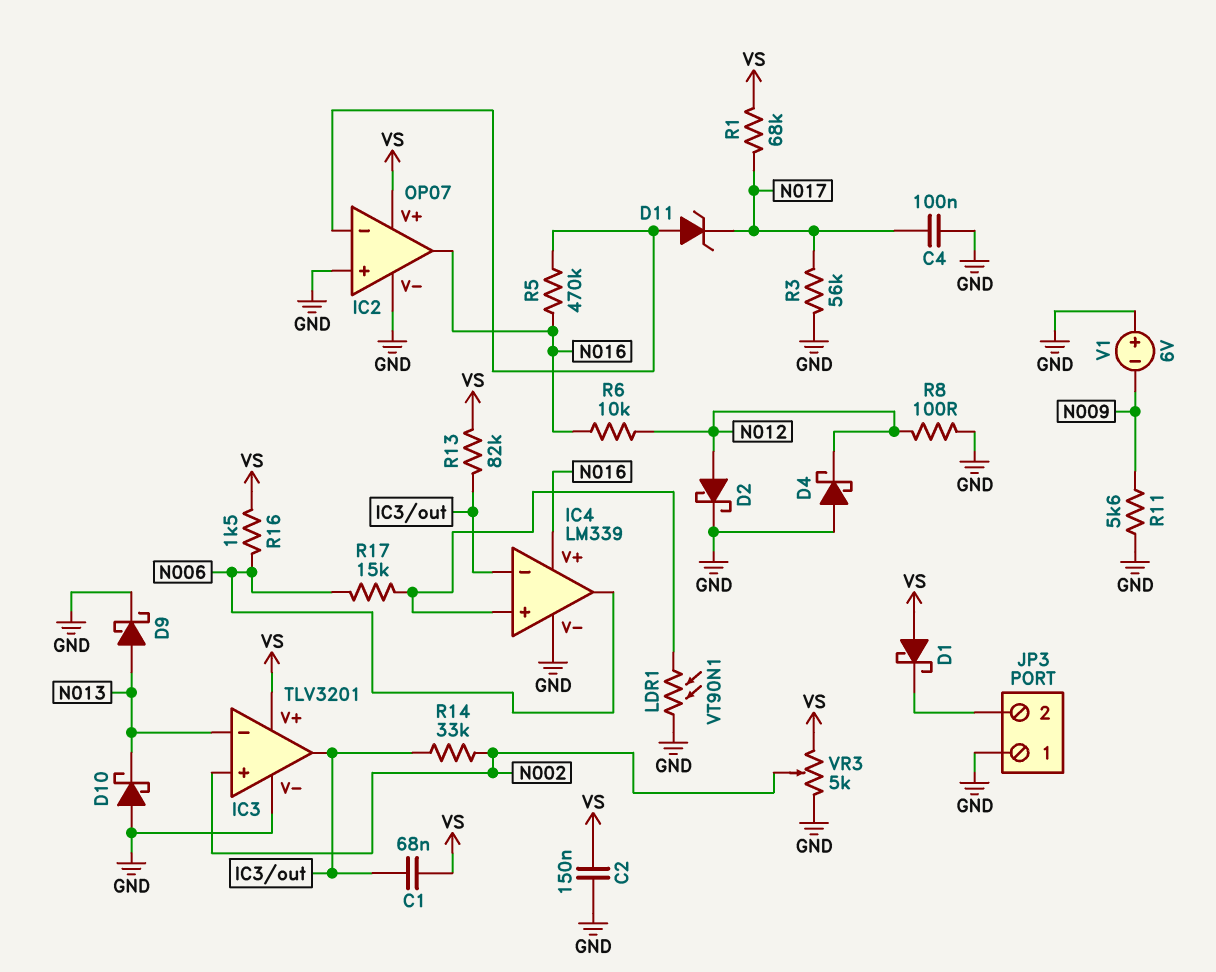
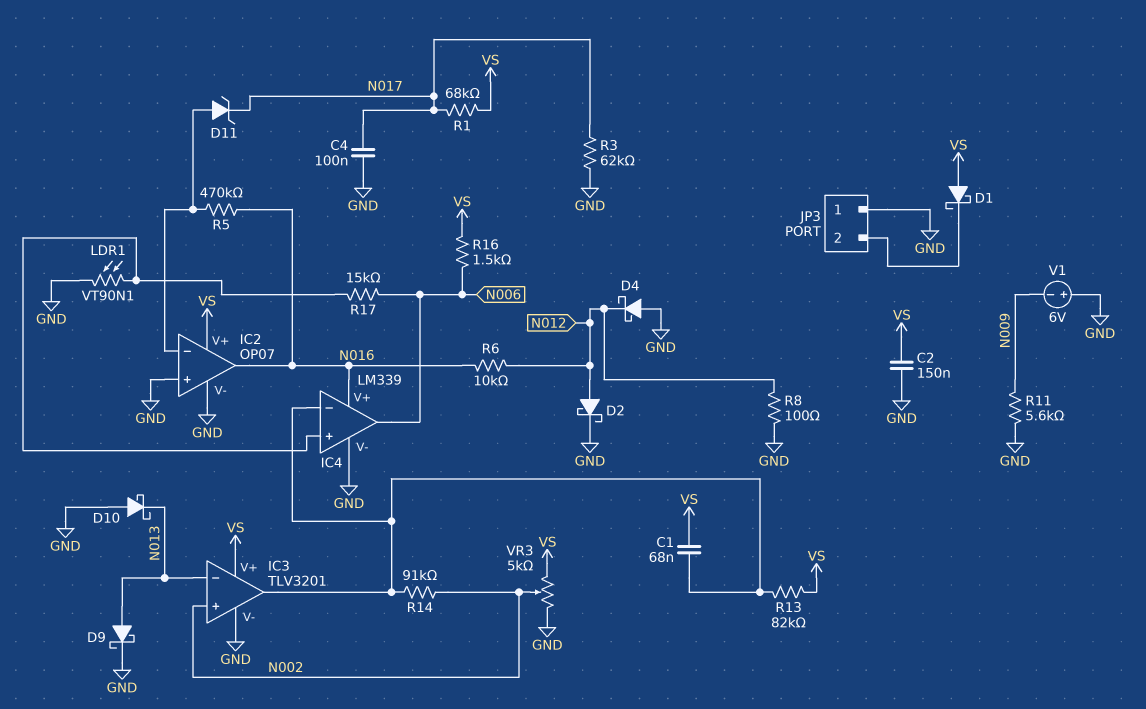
R3: 56k (GND, N017) -> 62k (GND, N017)
R14: 33k (IC3/out, N002) -> 91k (IC3/out, N002)

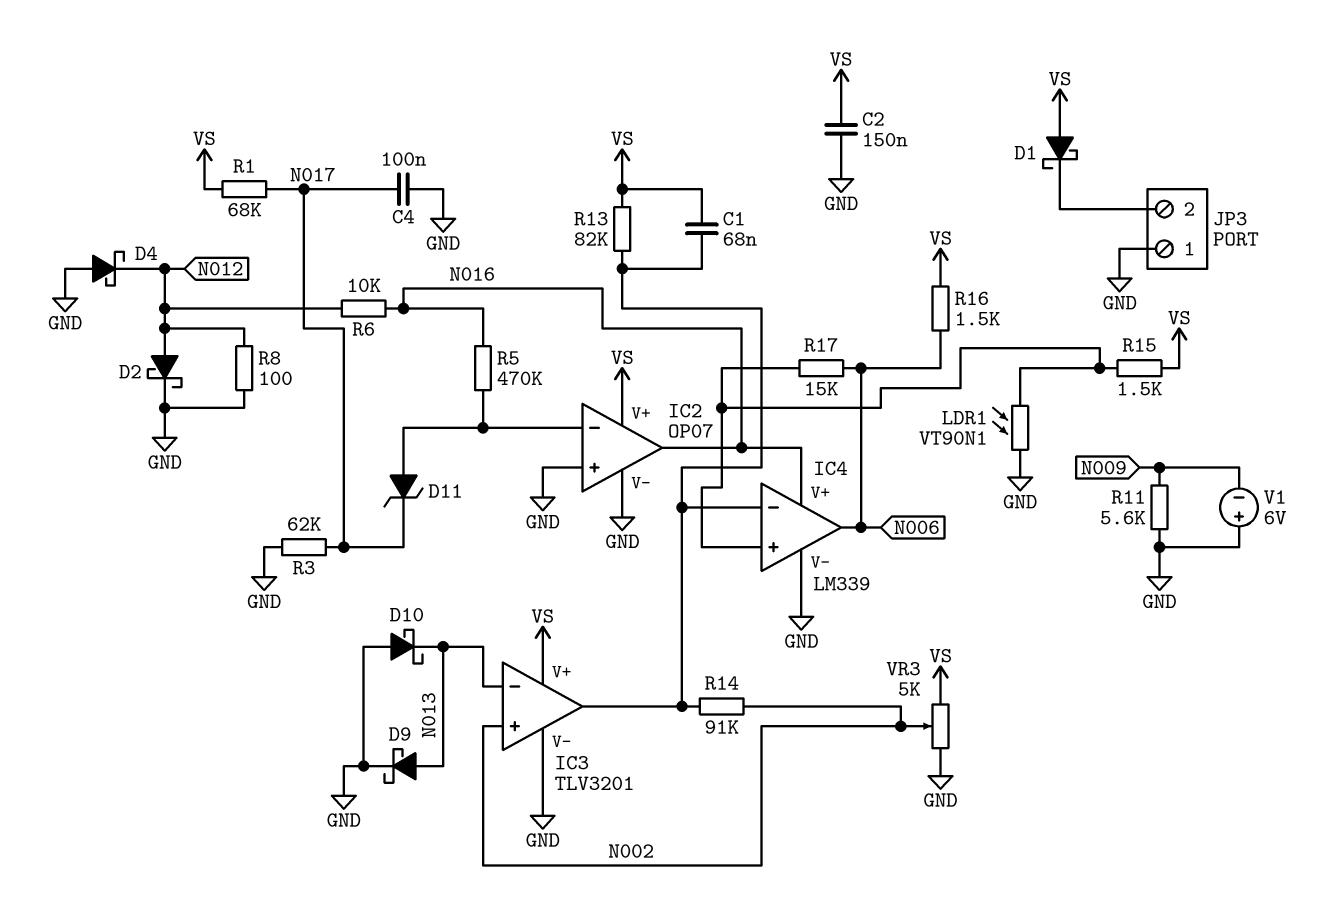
R15: none -> 1.5k (IC4/in+, VS)

